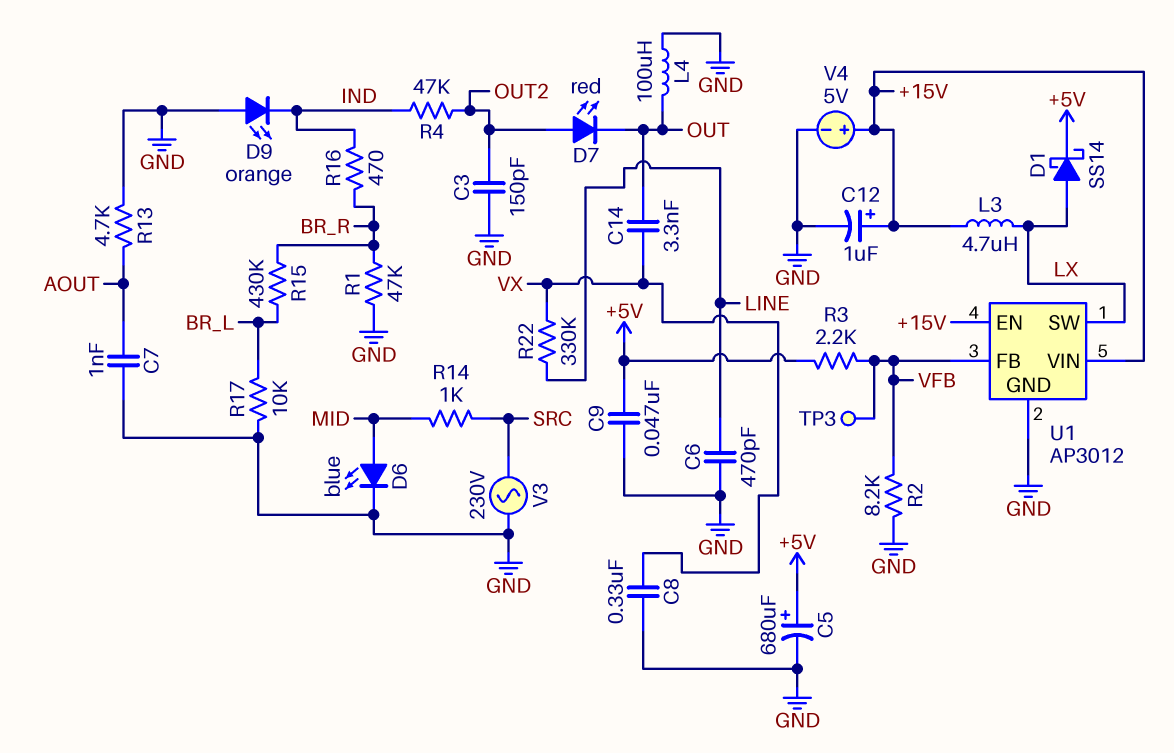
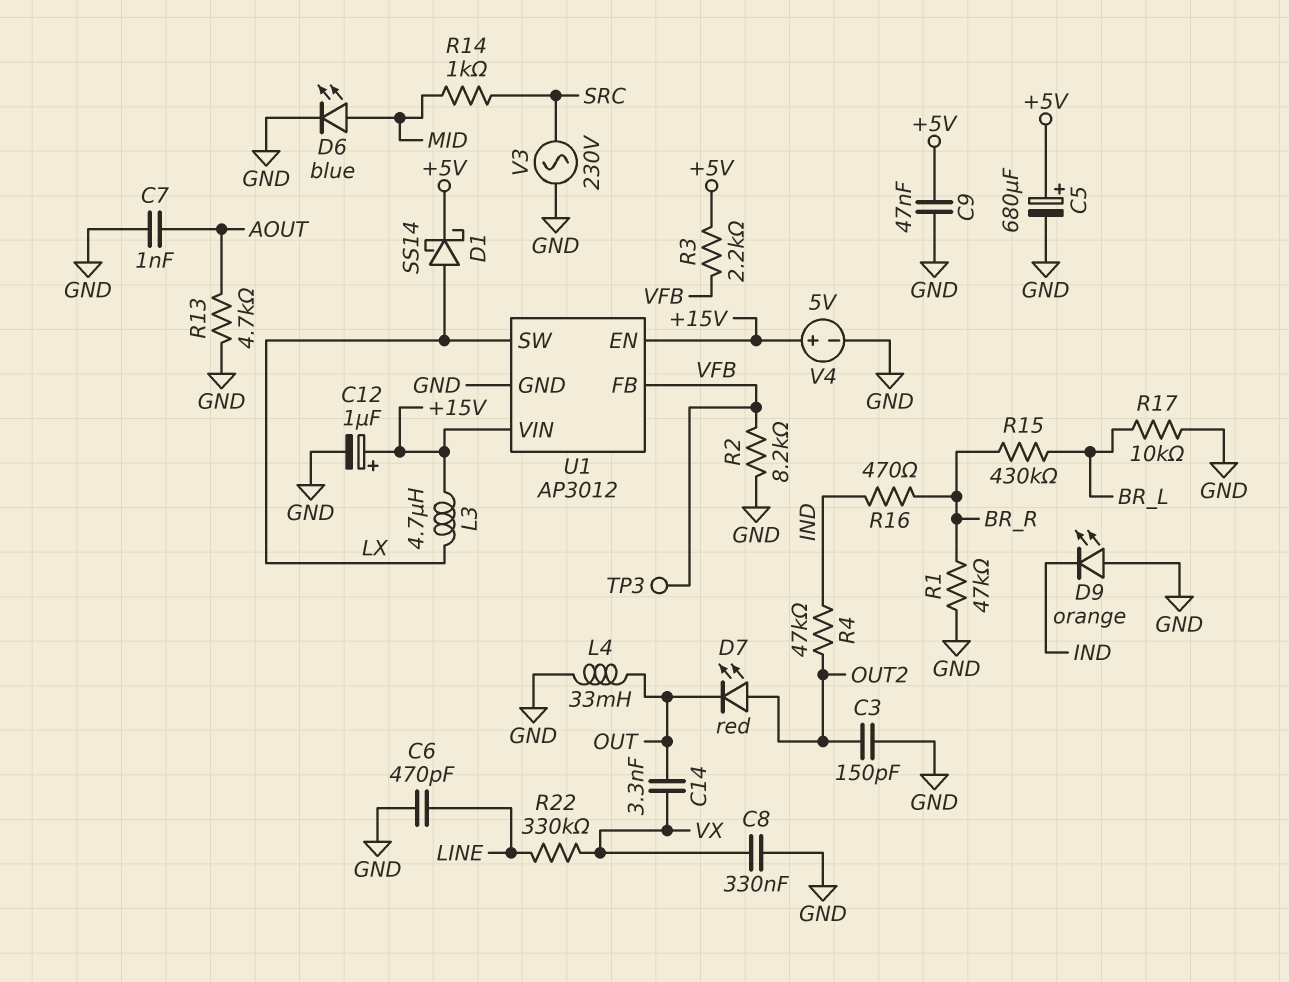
L4: 100uH (GND, OUT) -> 33mH (GND, OUT)

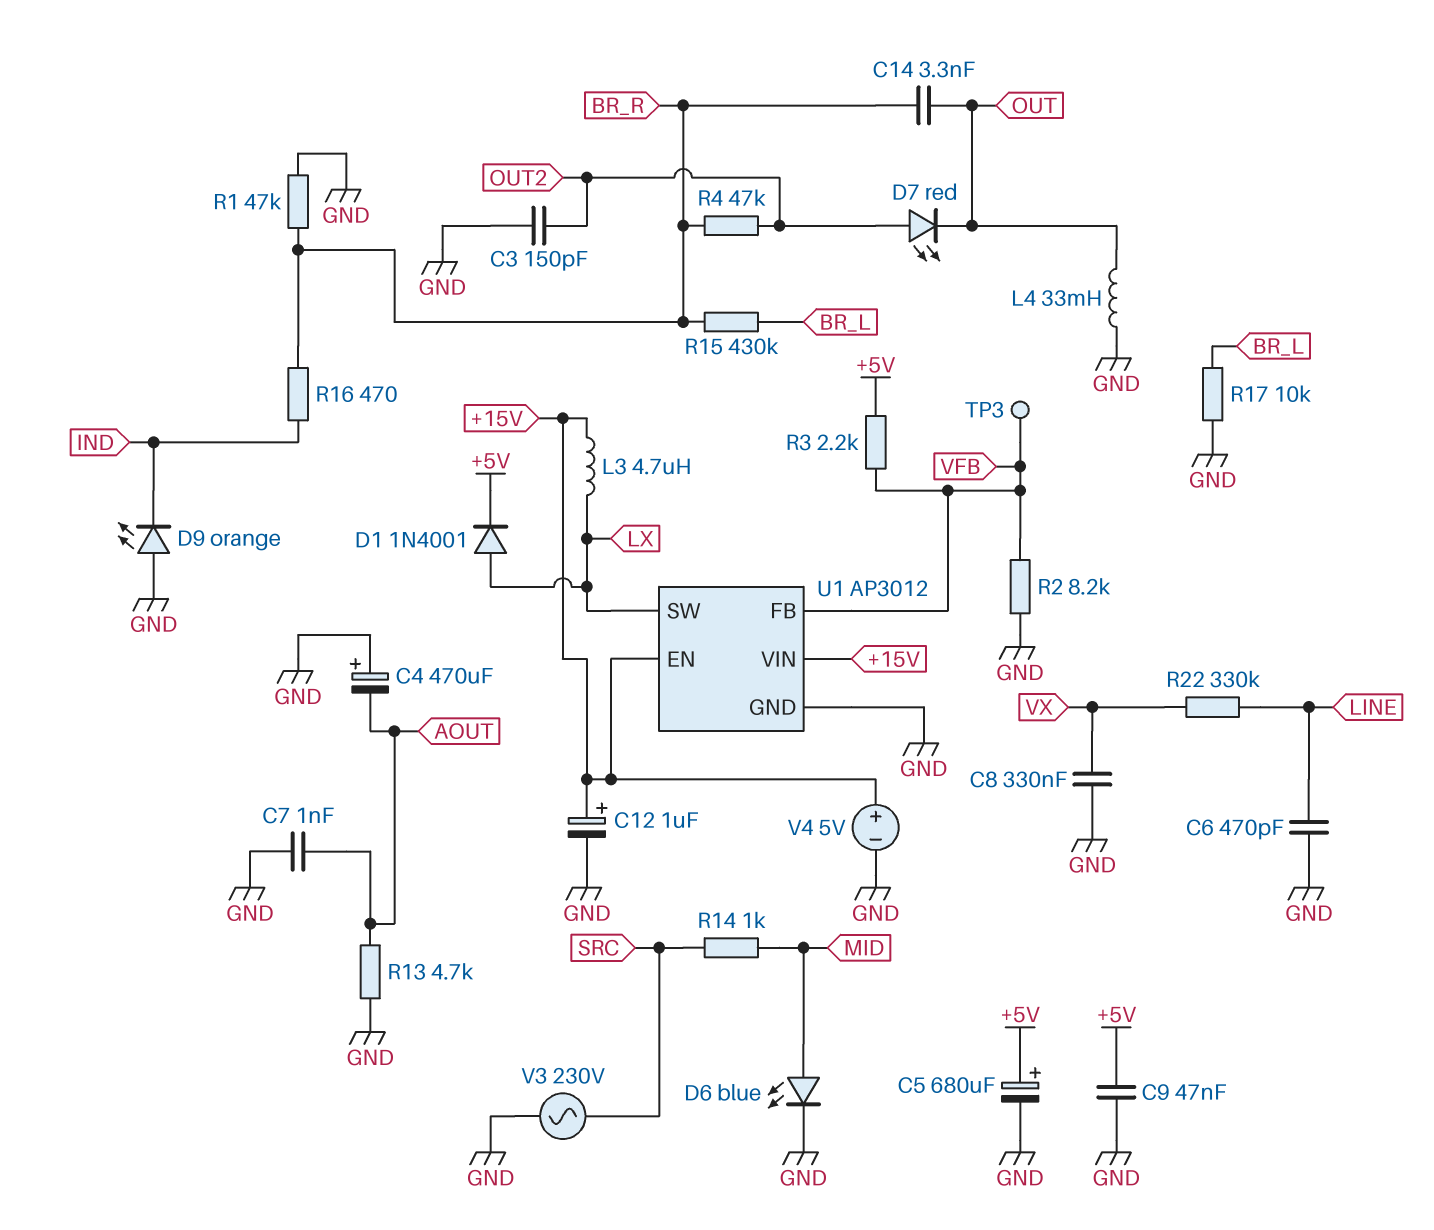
C4: none -> 470uF (plus GND, minus AOUT)
C14: 3.3nF (OUT, VX) -> 3.3nF (BR_R, OUT)
D1: schottky SS14 (A LX, K +5V) -> diode 1N4001 (A LX, K +5V)
R4: 47k (IND, OUT2) -> 47k (BR_R, OUT2)

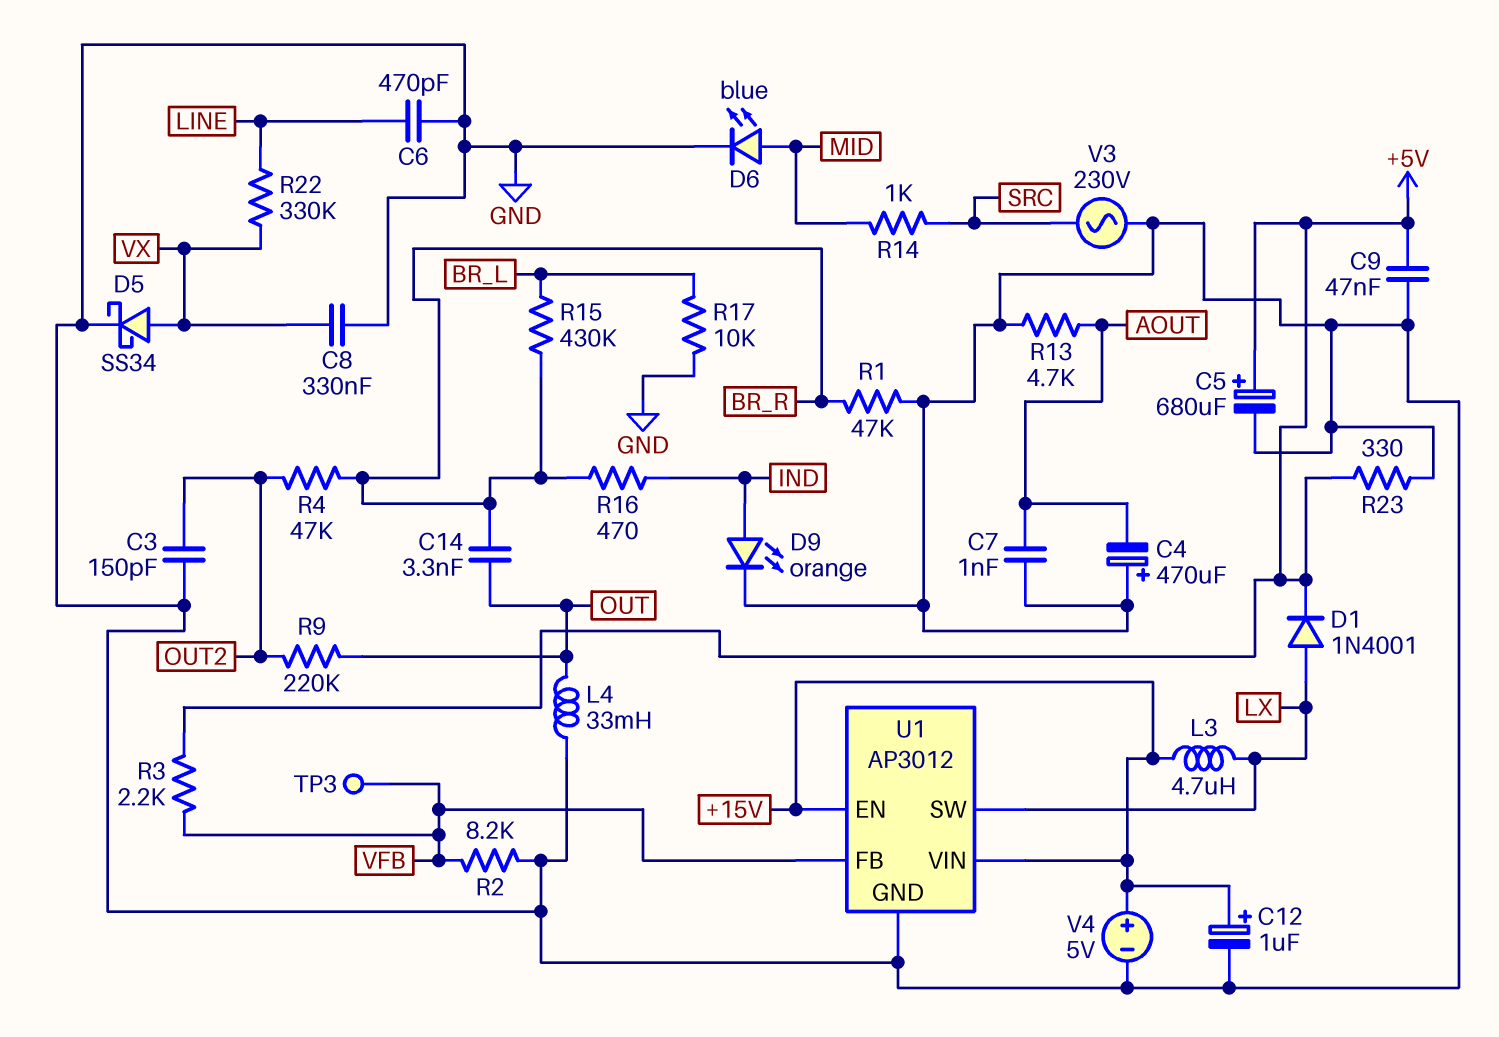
D5: none -> schottky SS34 (A VX, K GND)
D7: LED red (A OUT2, K OUT) -> none
D9: LED orange (A GND, K IND) -> LED orange (A IND, K GND)
R9: none -> 220k (OUT, OUT2)
R23: none -> 330 (+5V, GND)

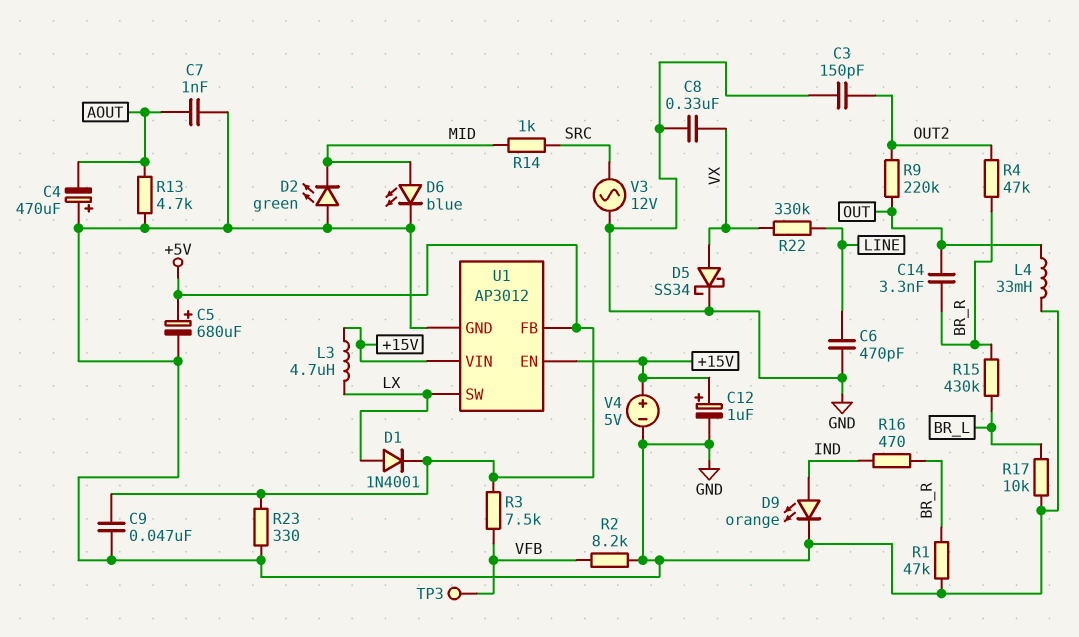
D2: none -> LED green (A GND, K MID)
R3: 2.2k (+5V, VFB) -> 7.5k (+5V, VFB)
U1 pin FB: VFB -> +5V
V3: AC 230V (GND, SRC) -> AC 12V (GND, SRC)

